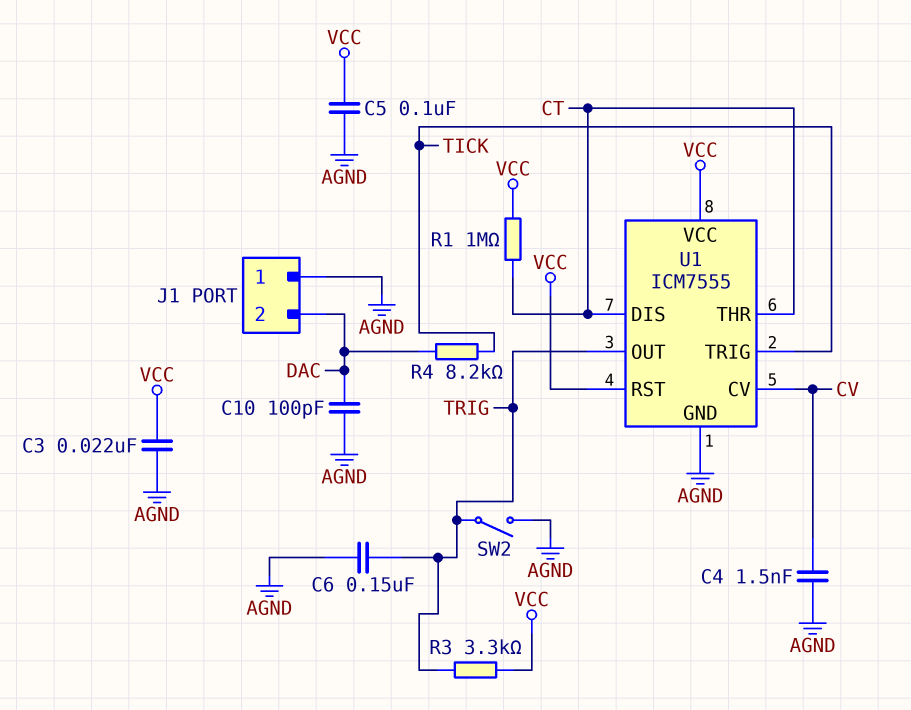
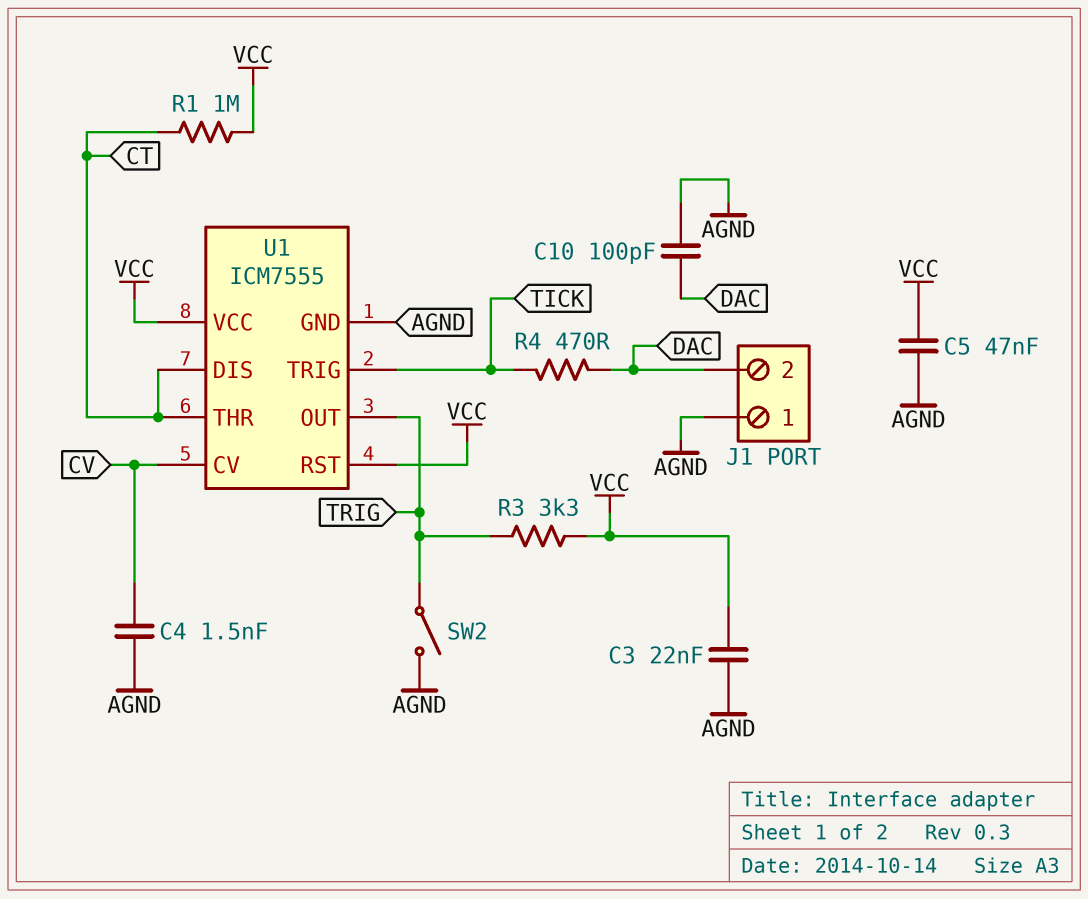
C5: 100nF (AGND, VCC) -> 47nF (AGND, VCC)
C6: 150nF (AGND, TRIG) -> none
R4: 8.2k (DAC, TICK) -> 470 (DAC, TICK)

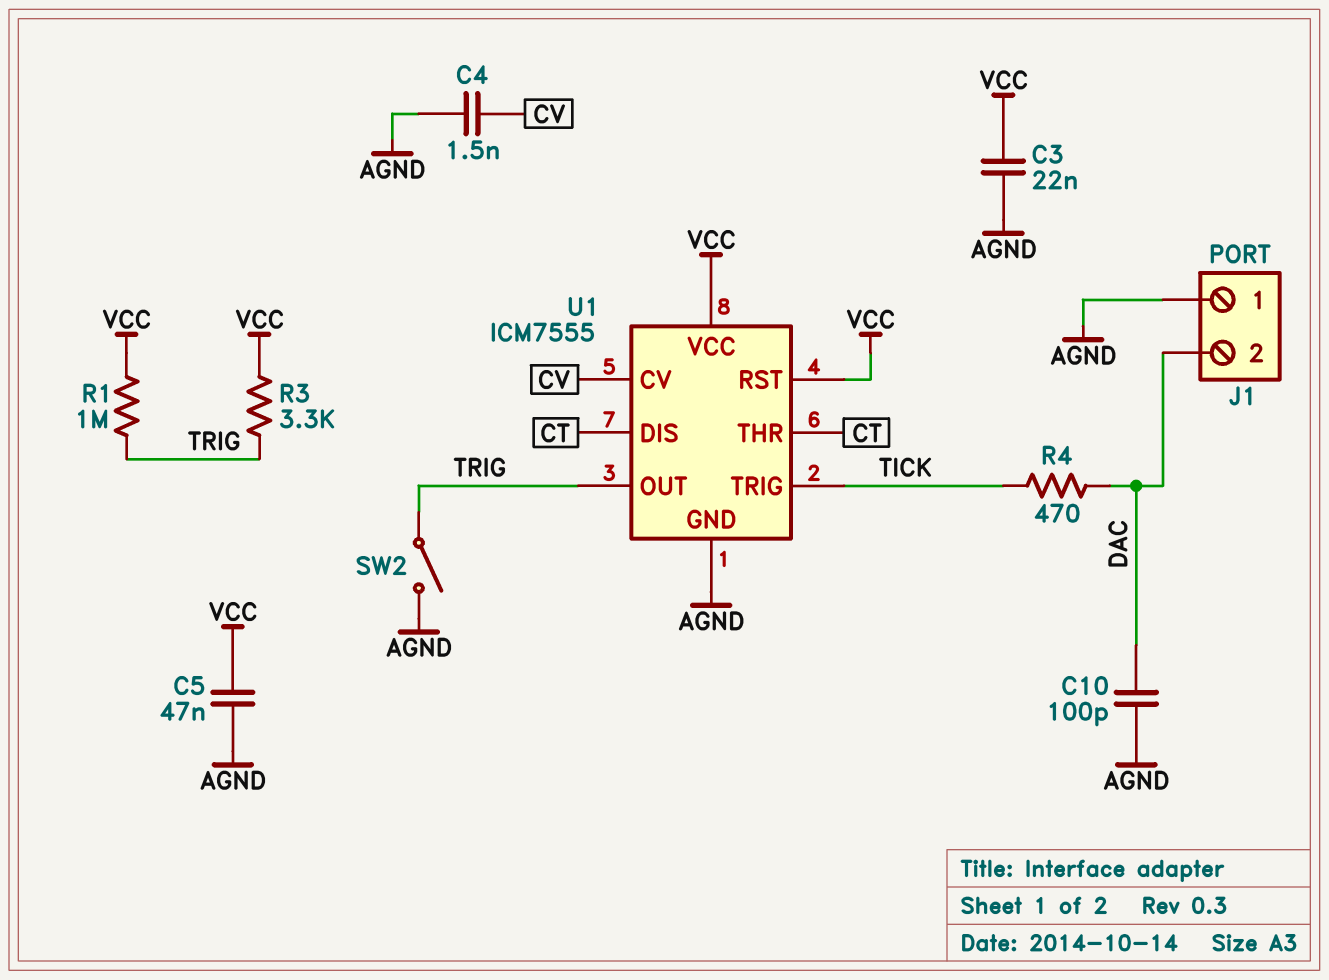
R1: 1M (CT, VCC) -> 1M (TRIG, VCC)

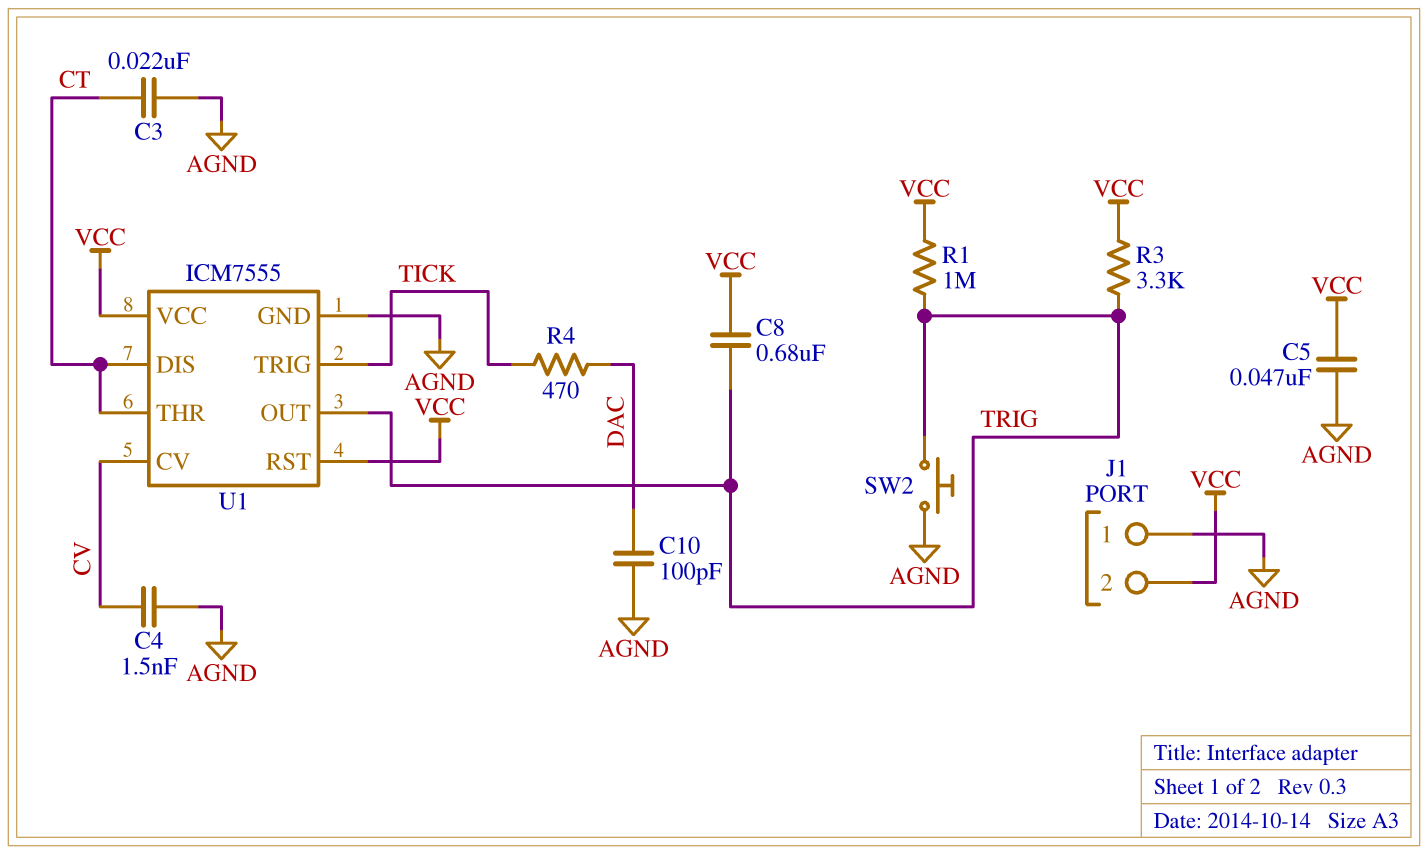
C3: 22nF (AGND, VCC) -> 22nF (AGND, CT)
C8: none -> 680nF (TRIG, VCC)
J1 pin 2: DAC -> VCC
SW2: switch (AGND, TRIG) -> button (AGND, TRIG)

